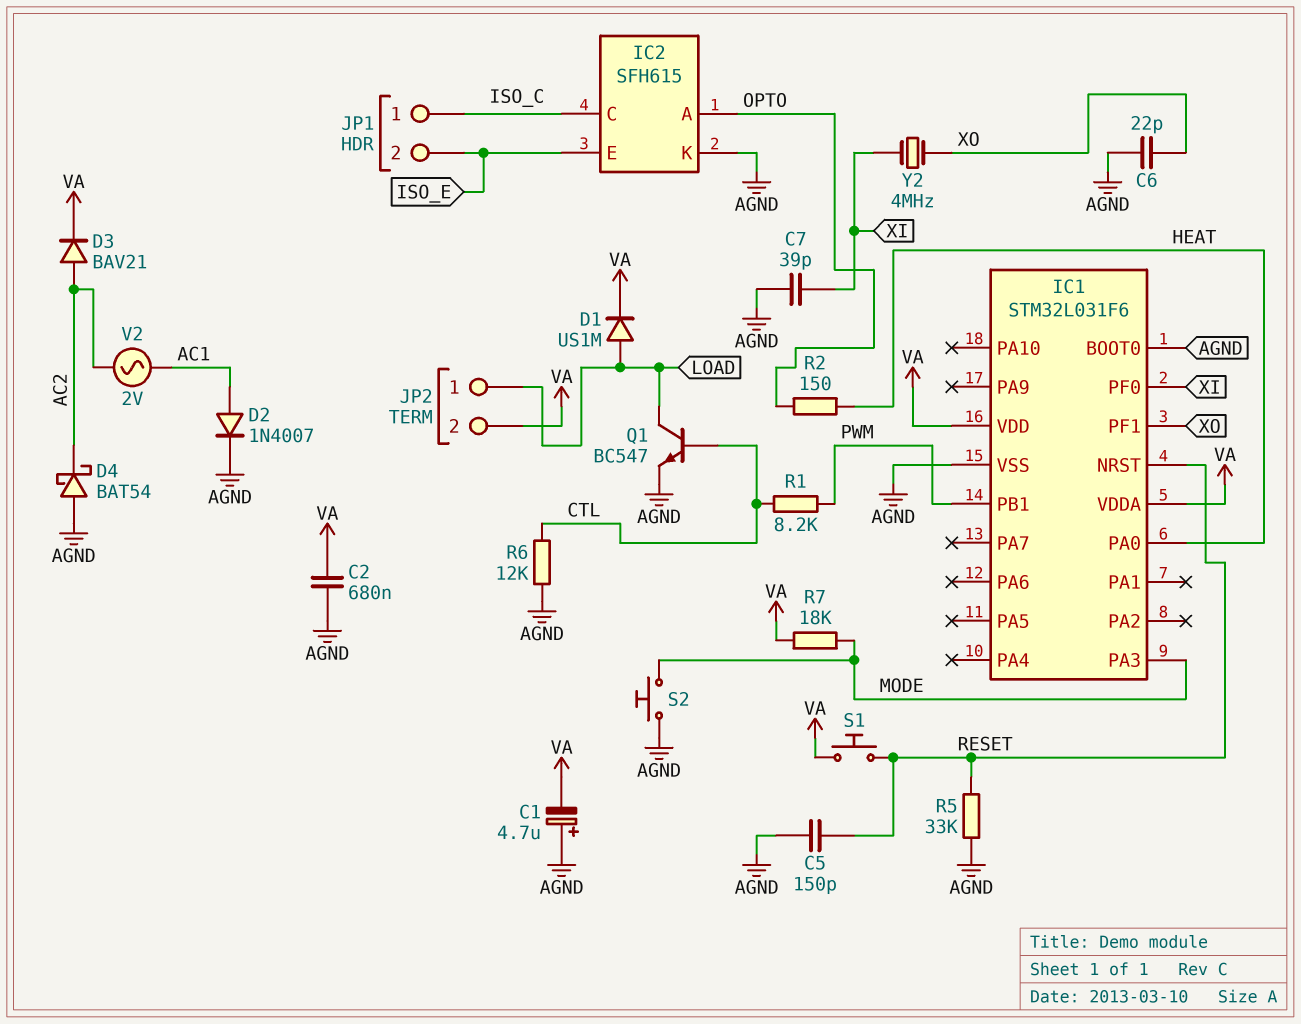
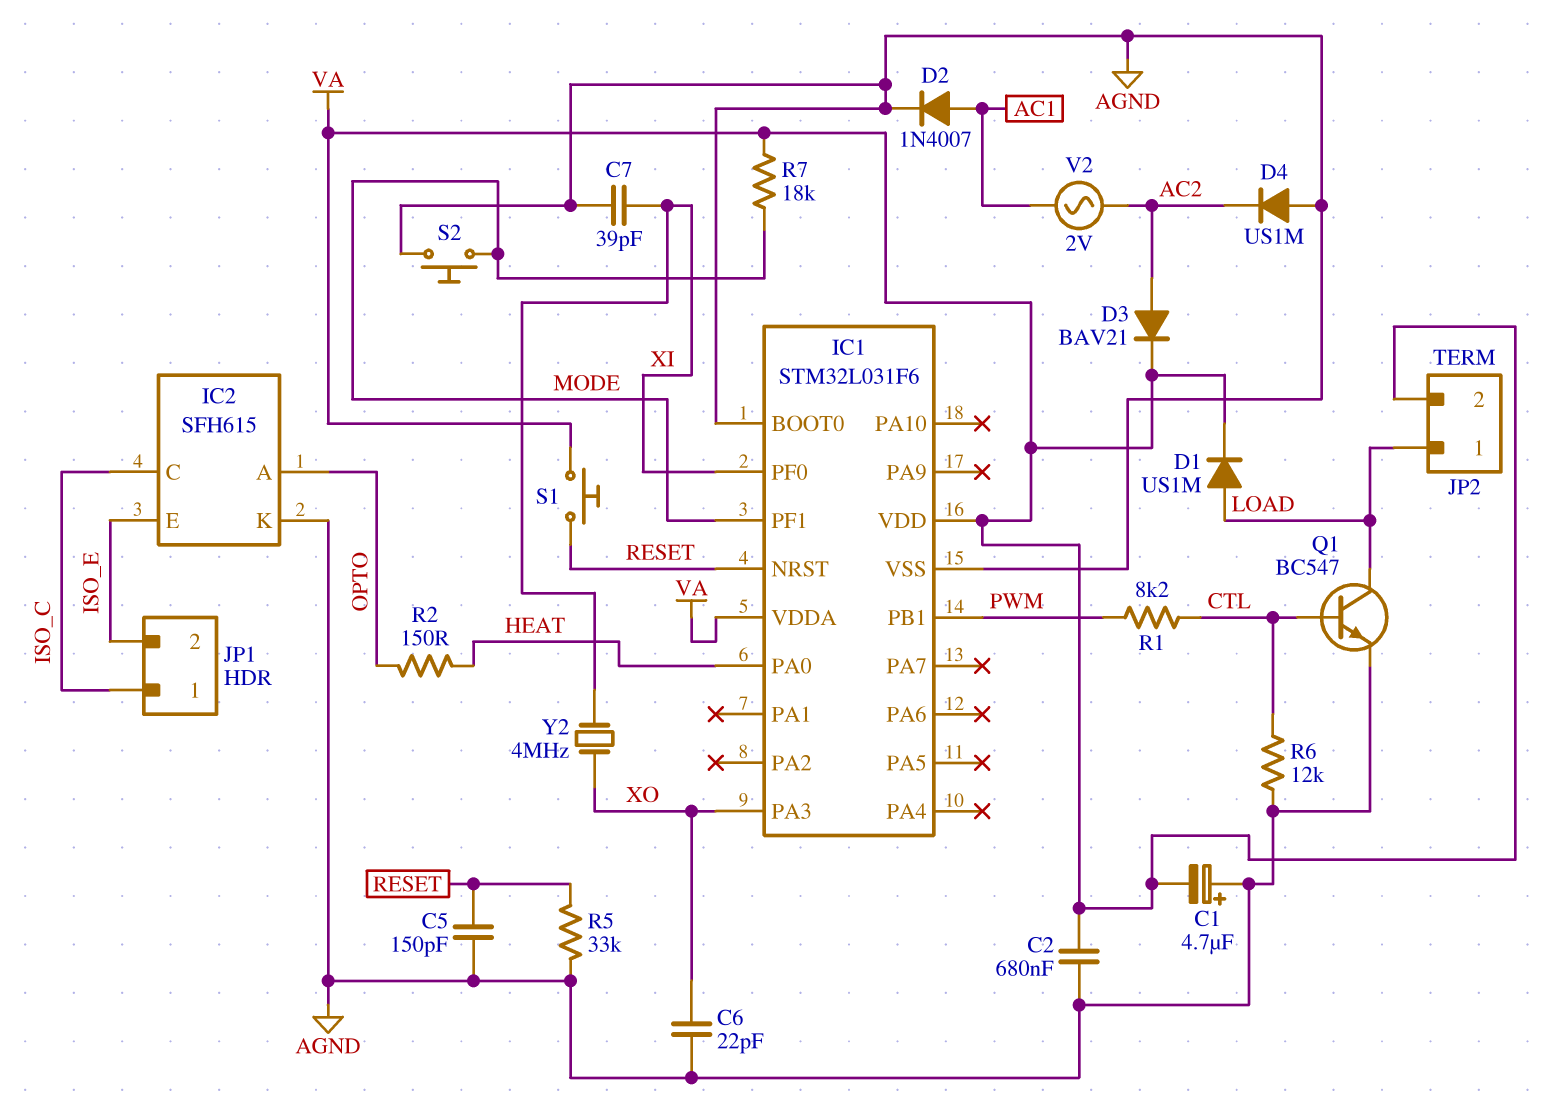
D4: schottky BAT54 (A AGND, K AC2) -> diode US1M (A AGND, K AC2)
IC1 pin PA3: MODE -> XO
IC1 pin PF1: XO -> MODE

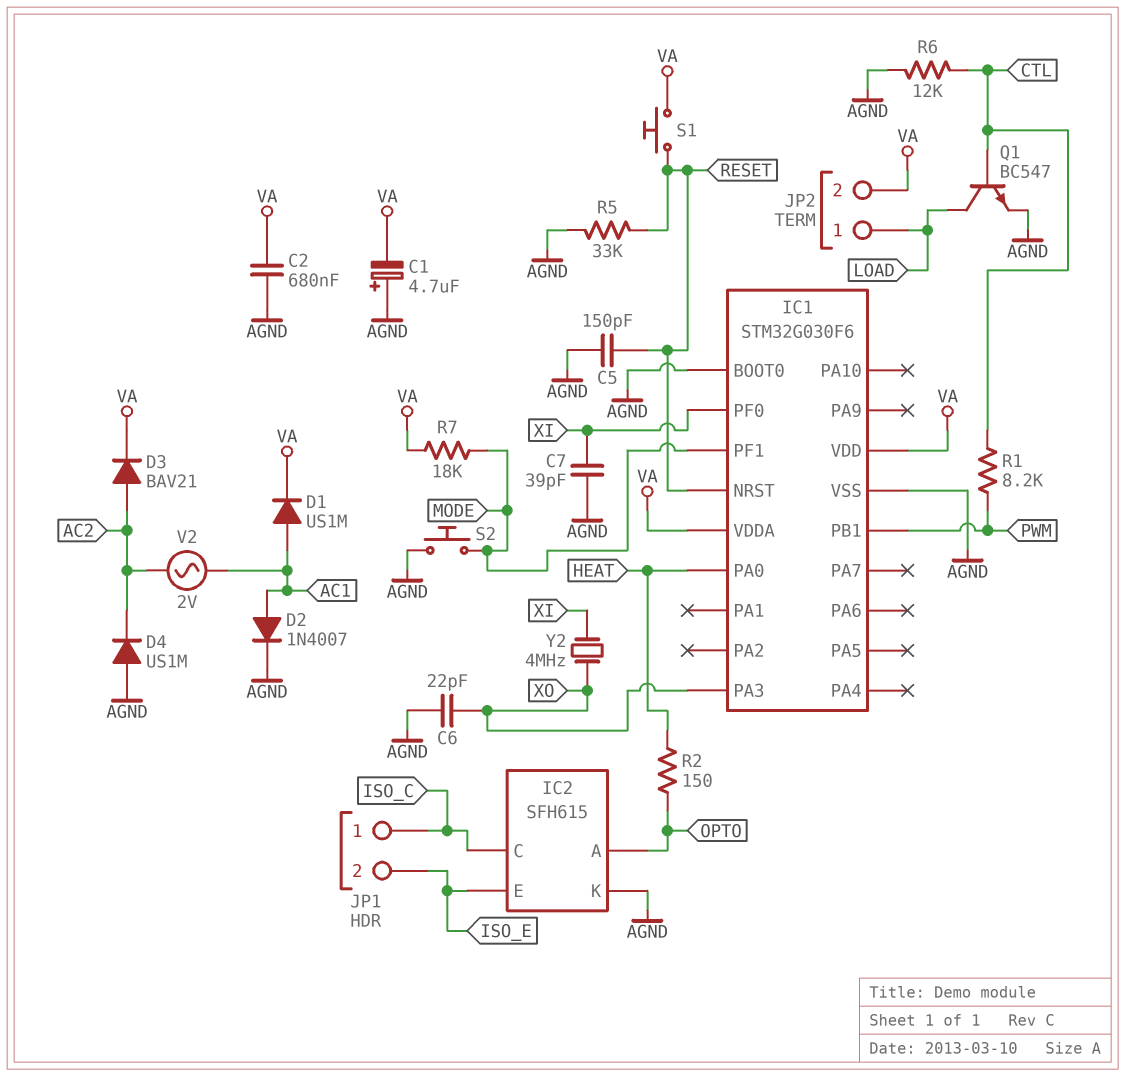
D1: diode US1M (A LOAD, K VA) -> diode US1M (A AC1, K VA)
IC1: STM32L031F6 -> STM32G030F6

